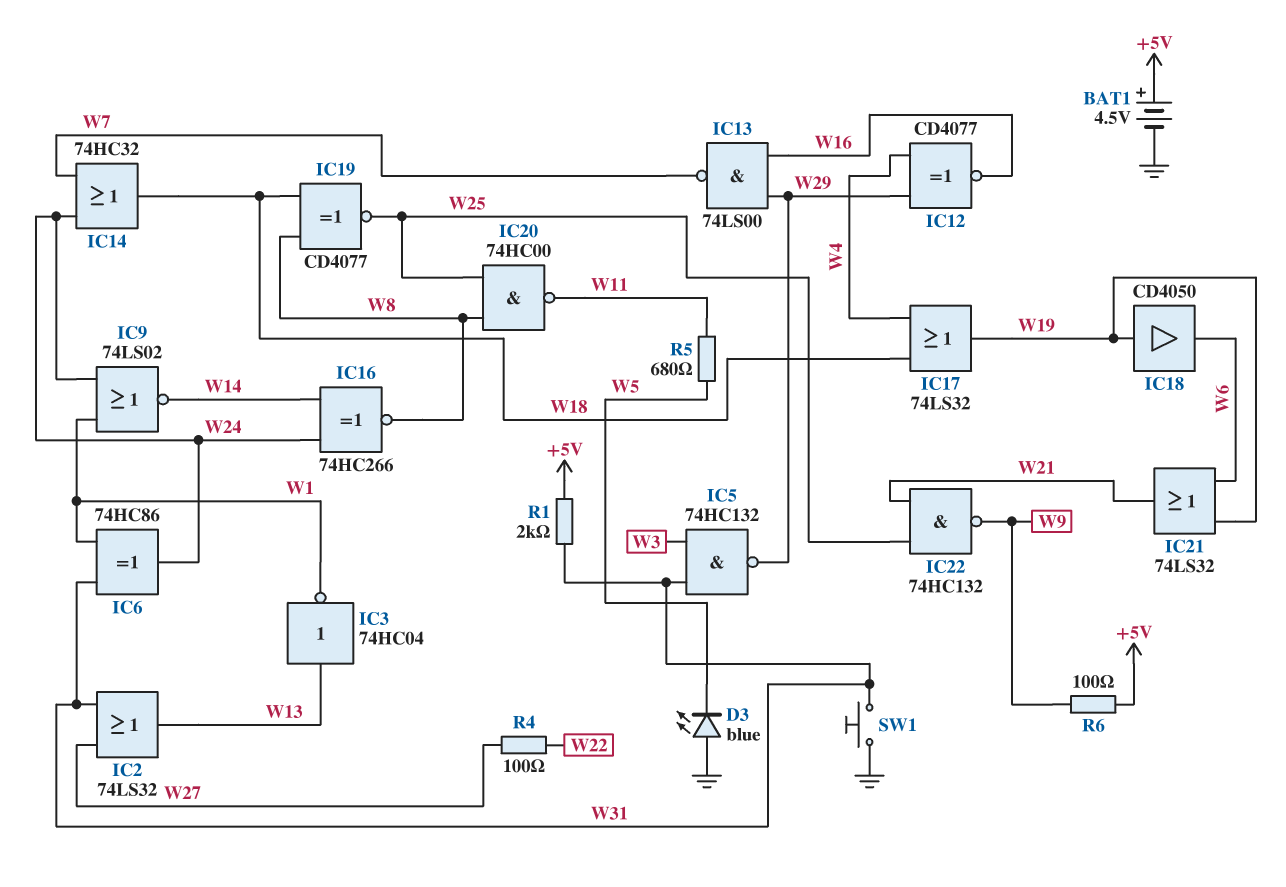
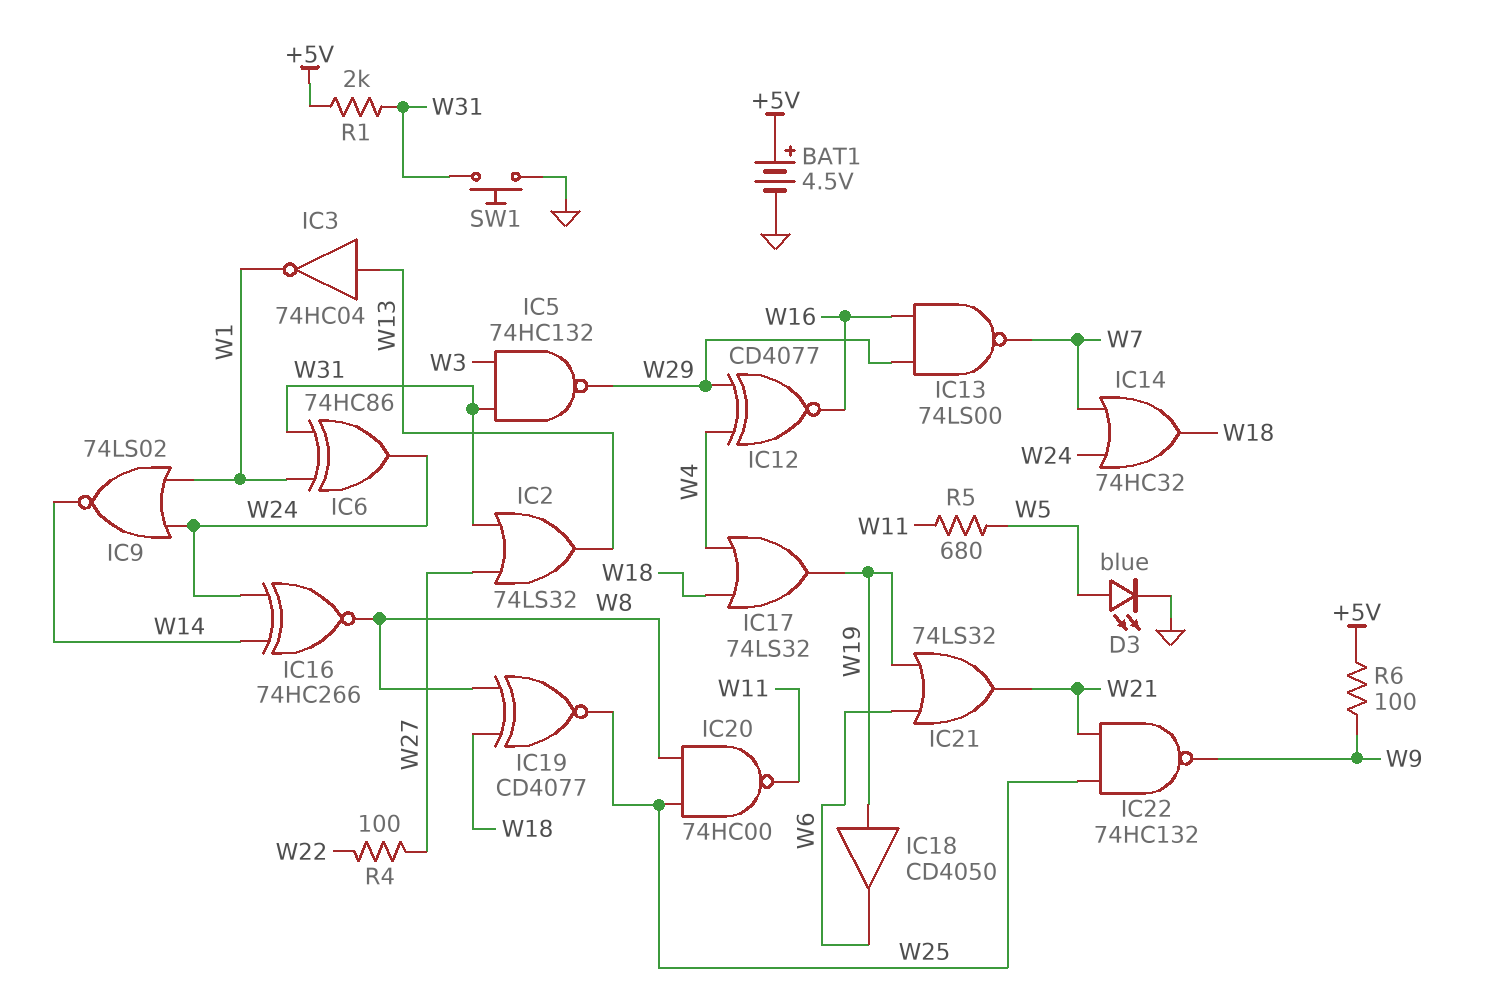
D3: LED blue (A GND, K W5) -> LED blue (A W5, K GND)

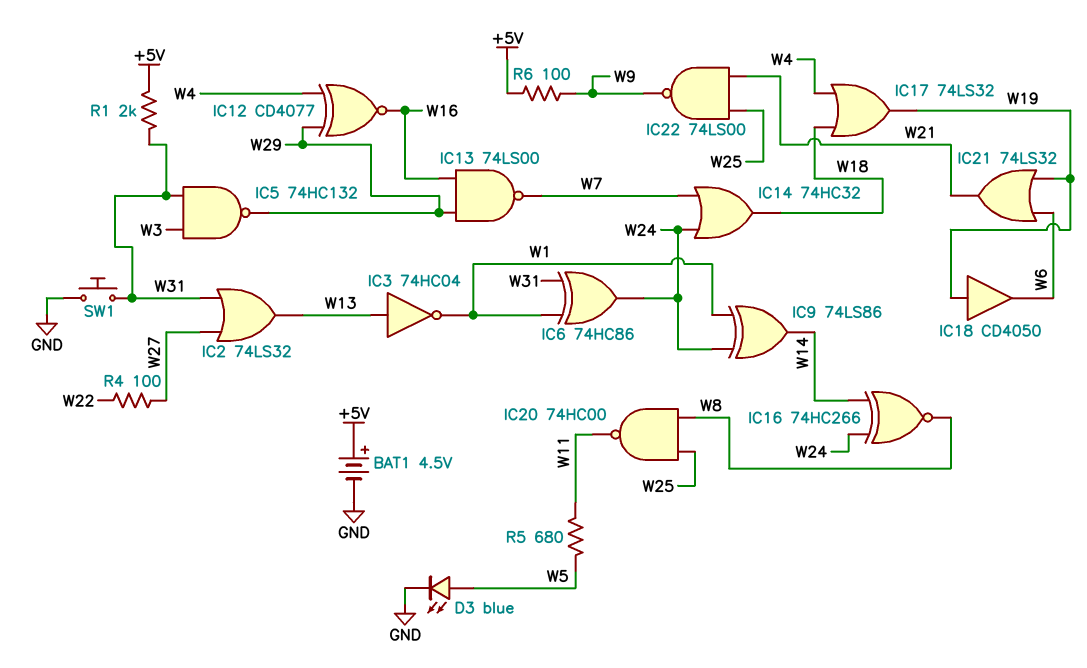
IC9: NOR 74LS02 (in W1, in W24, out W14) -> XOR 74LS86 (in W1, in W24, out W14)
IC19: XNOR CD4077 (in W8, in W18, out W25) -> none
IC22: NAND 74HC132 (in W21, in W25, out W9) -> NAND 74LS00 (in W21, in W25, out W9)

